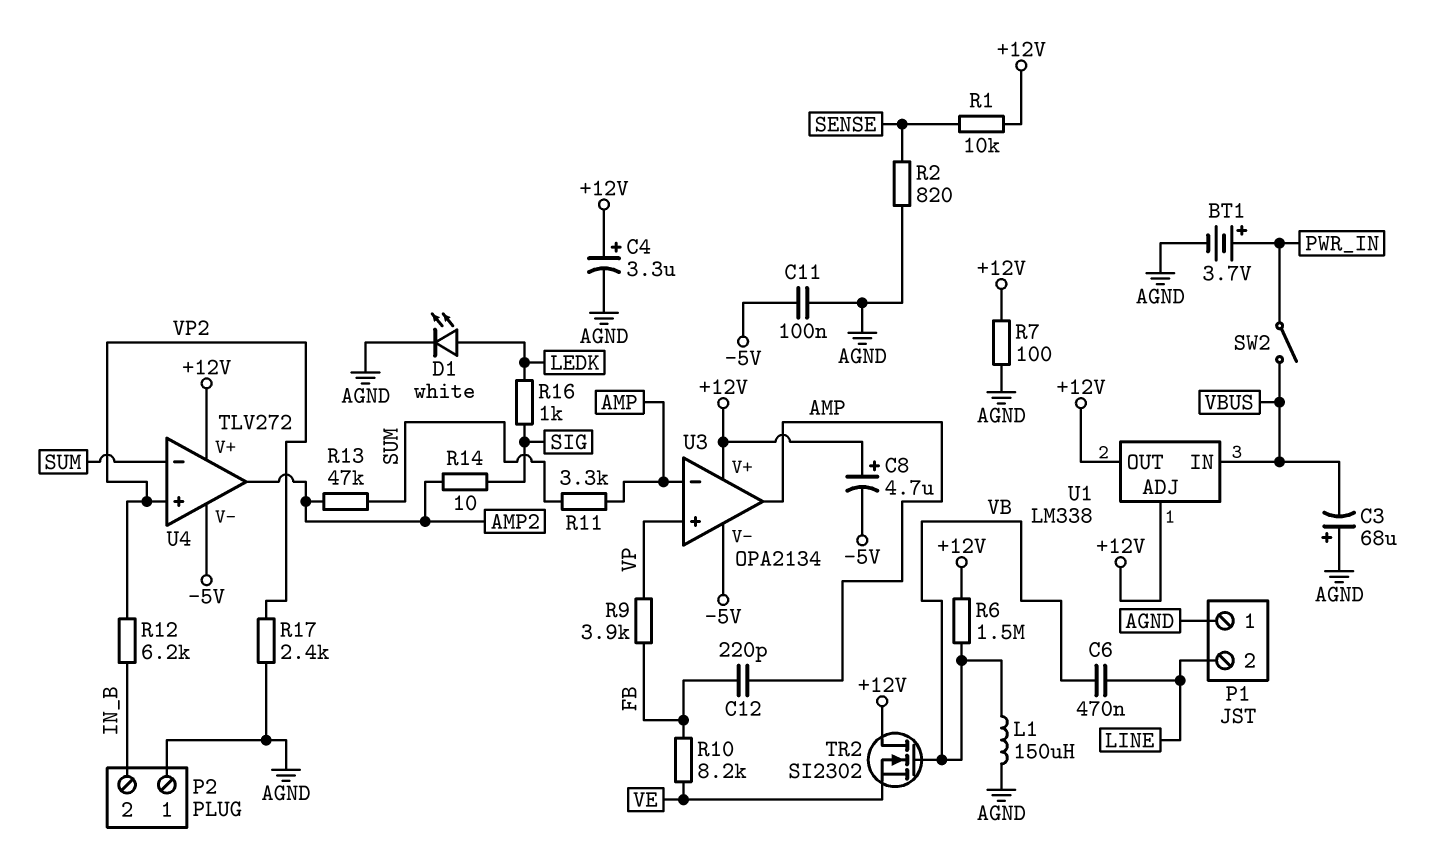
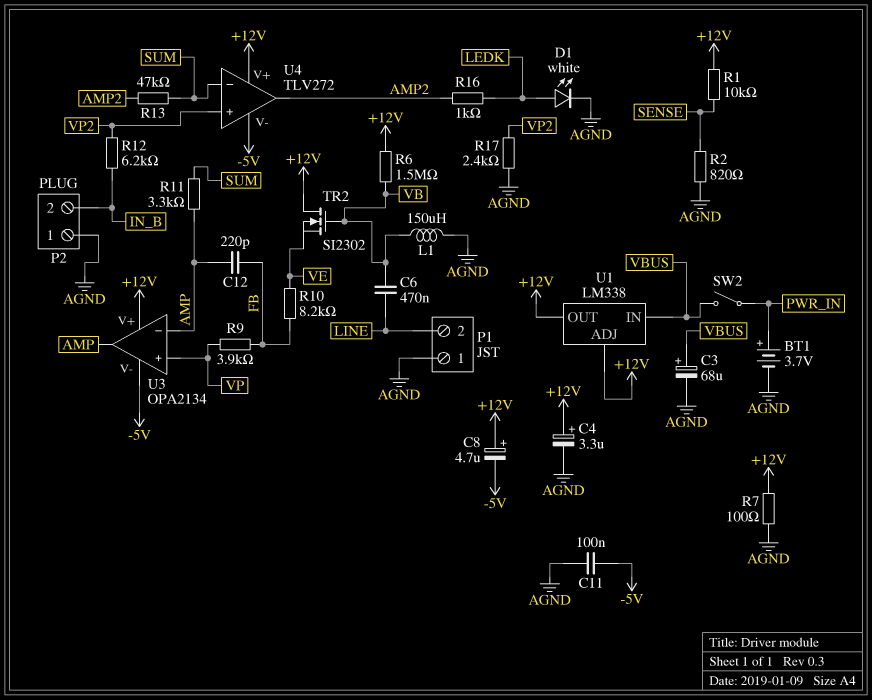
C3: 68uF (plus AGND, minus VBUS) -> 68uF (plus VBUS, minus AGND)
R14: 10 (AMP2, SIG) -> none
R16: 1k (LEDK, SIG) -> 1k (AMP2, LEDK)

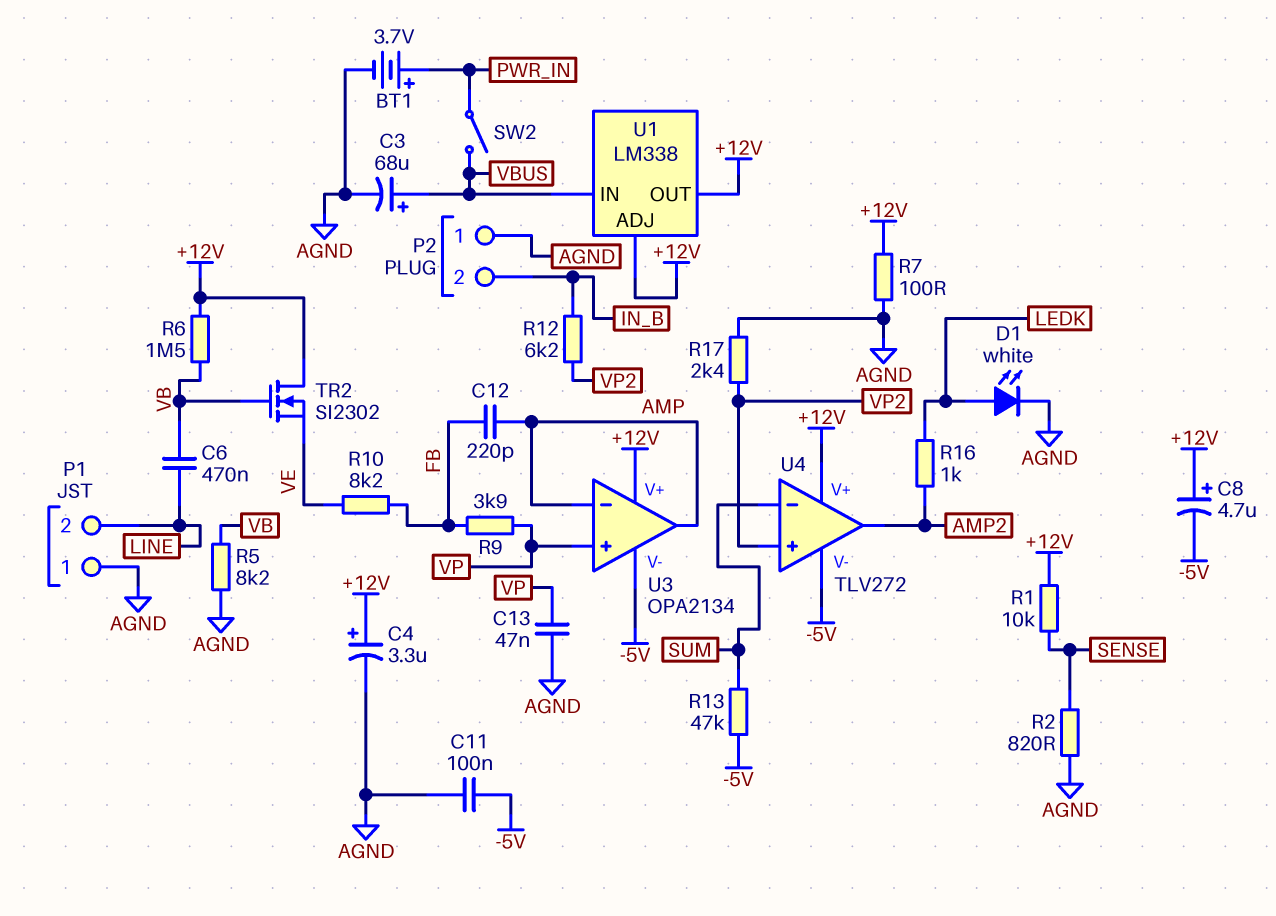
C13: none -> 47nF (AGND, VP)
L1: 150uH (AGND, VB) -> none
R5: none -> 8.2k (AGND, VB)
R11: 3.3k (AMP, SUM) -> none
R13: 47k (AMP2, SUM) -> 47k (-5V, SUM)

